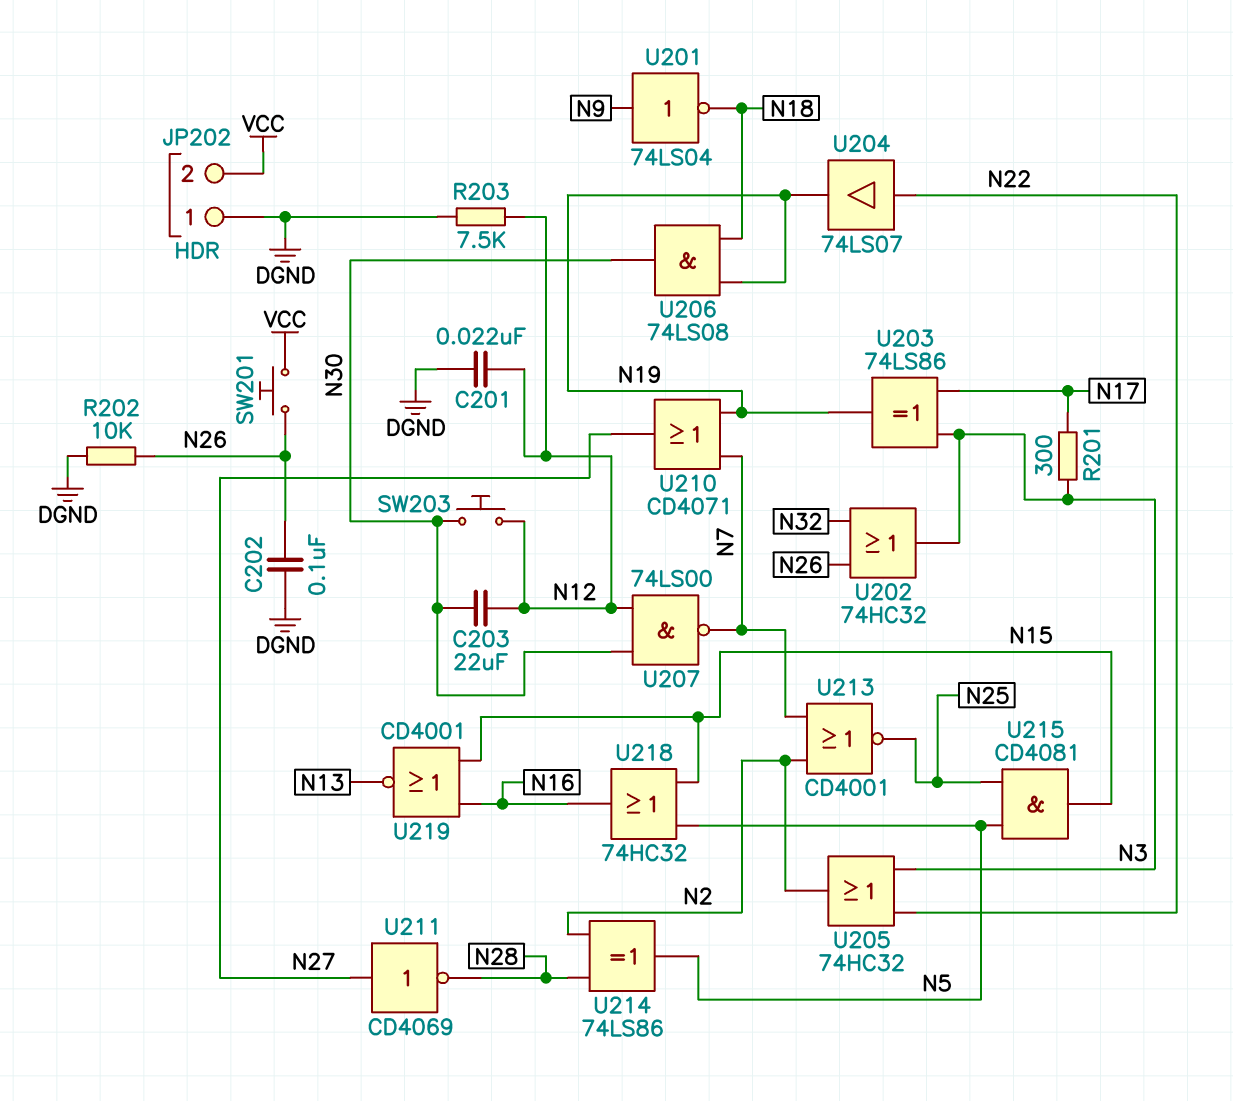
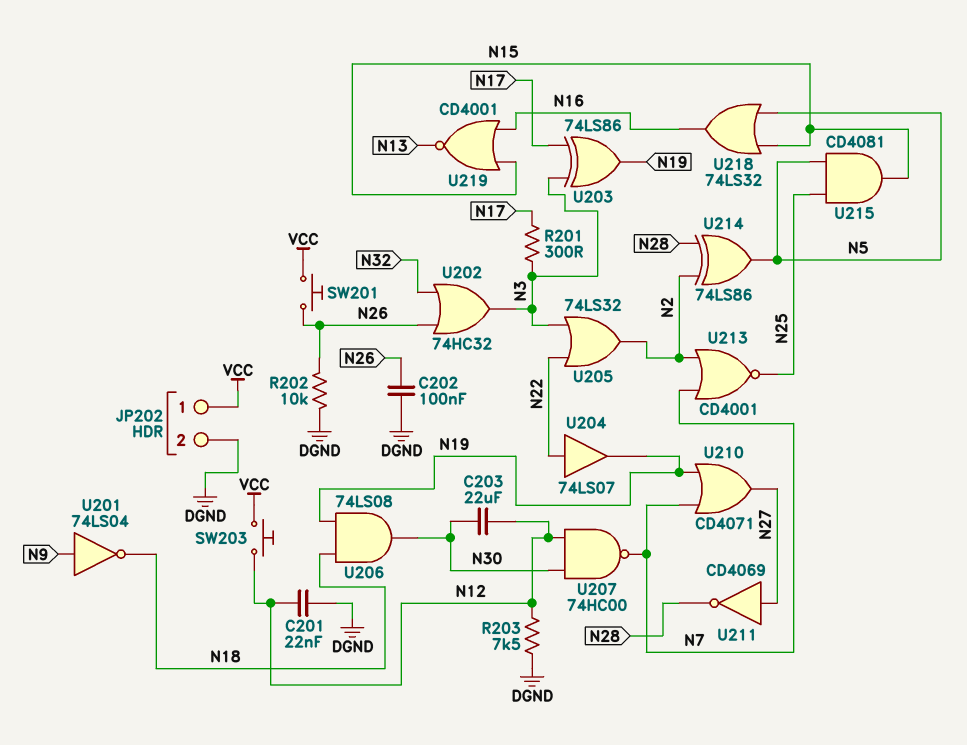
JP202 pin 1: DGND -> VCC
JP202 pin 2: VCC -> DGND
SW203: button (N12, N30) -> button (N12, VCC)
U205: OR 74HC32 (in N3, in N22, out N2) -> OR 74LS32 (in N3, in N22, out N2)
U207: NAND 74LS00 (in N12, in N30, out N7) -> NAND 74HC00 (in N12, in N30, out N7)
U218: OR 74HC32 (in N5, in N15, out N16) -> OR 74LS32 (in N5, in N15, out N16)

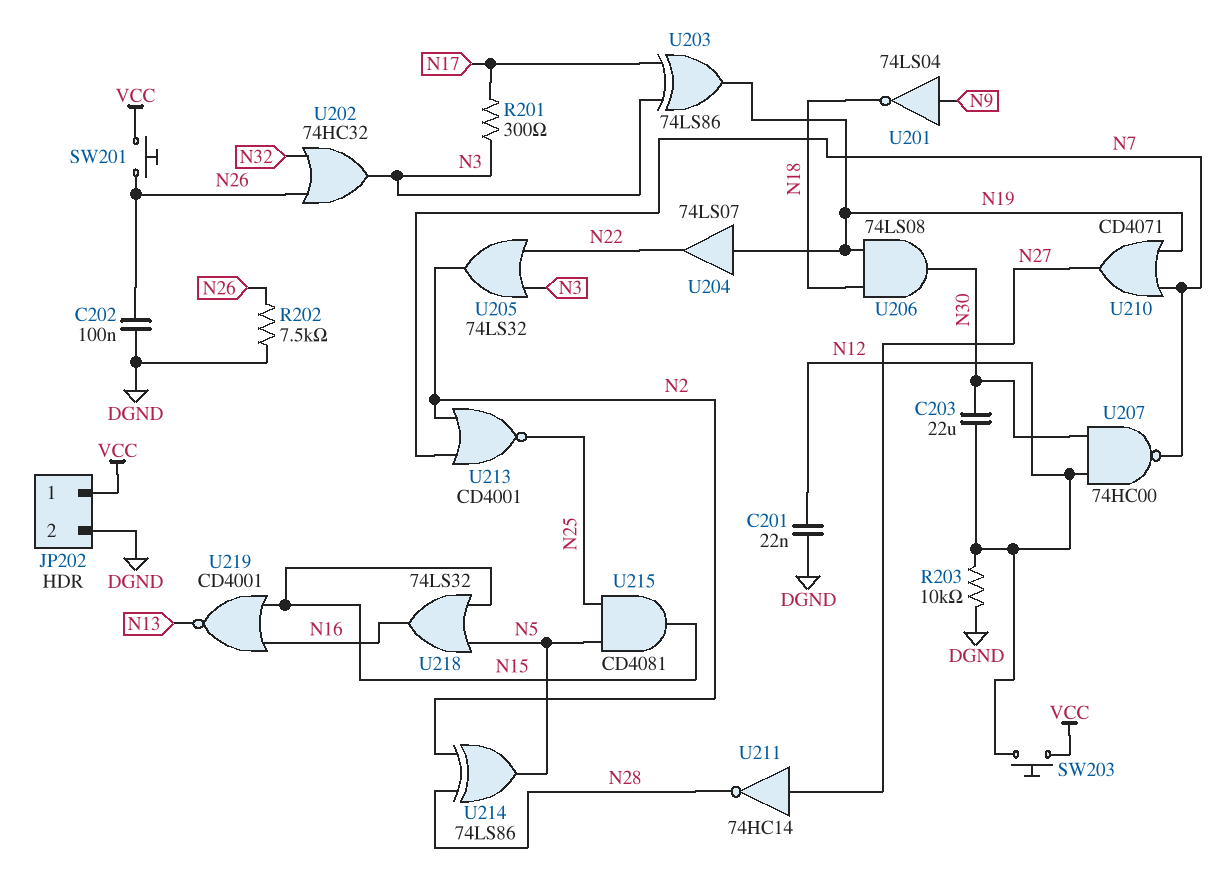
R202: 10k (DGND, N26) -> 7.5k (DGND, N26)
R203: 7.5k (DGND, N12) -> 10k (DGND, N12)
U204: buffer 74LS07 (in N22, out N19) -> buffer 74LS07 (in N19, out N22)
U211: NOT CD4069 (in N27, out N28) -> NOT 74HC14 (in N27, out N28)

